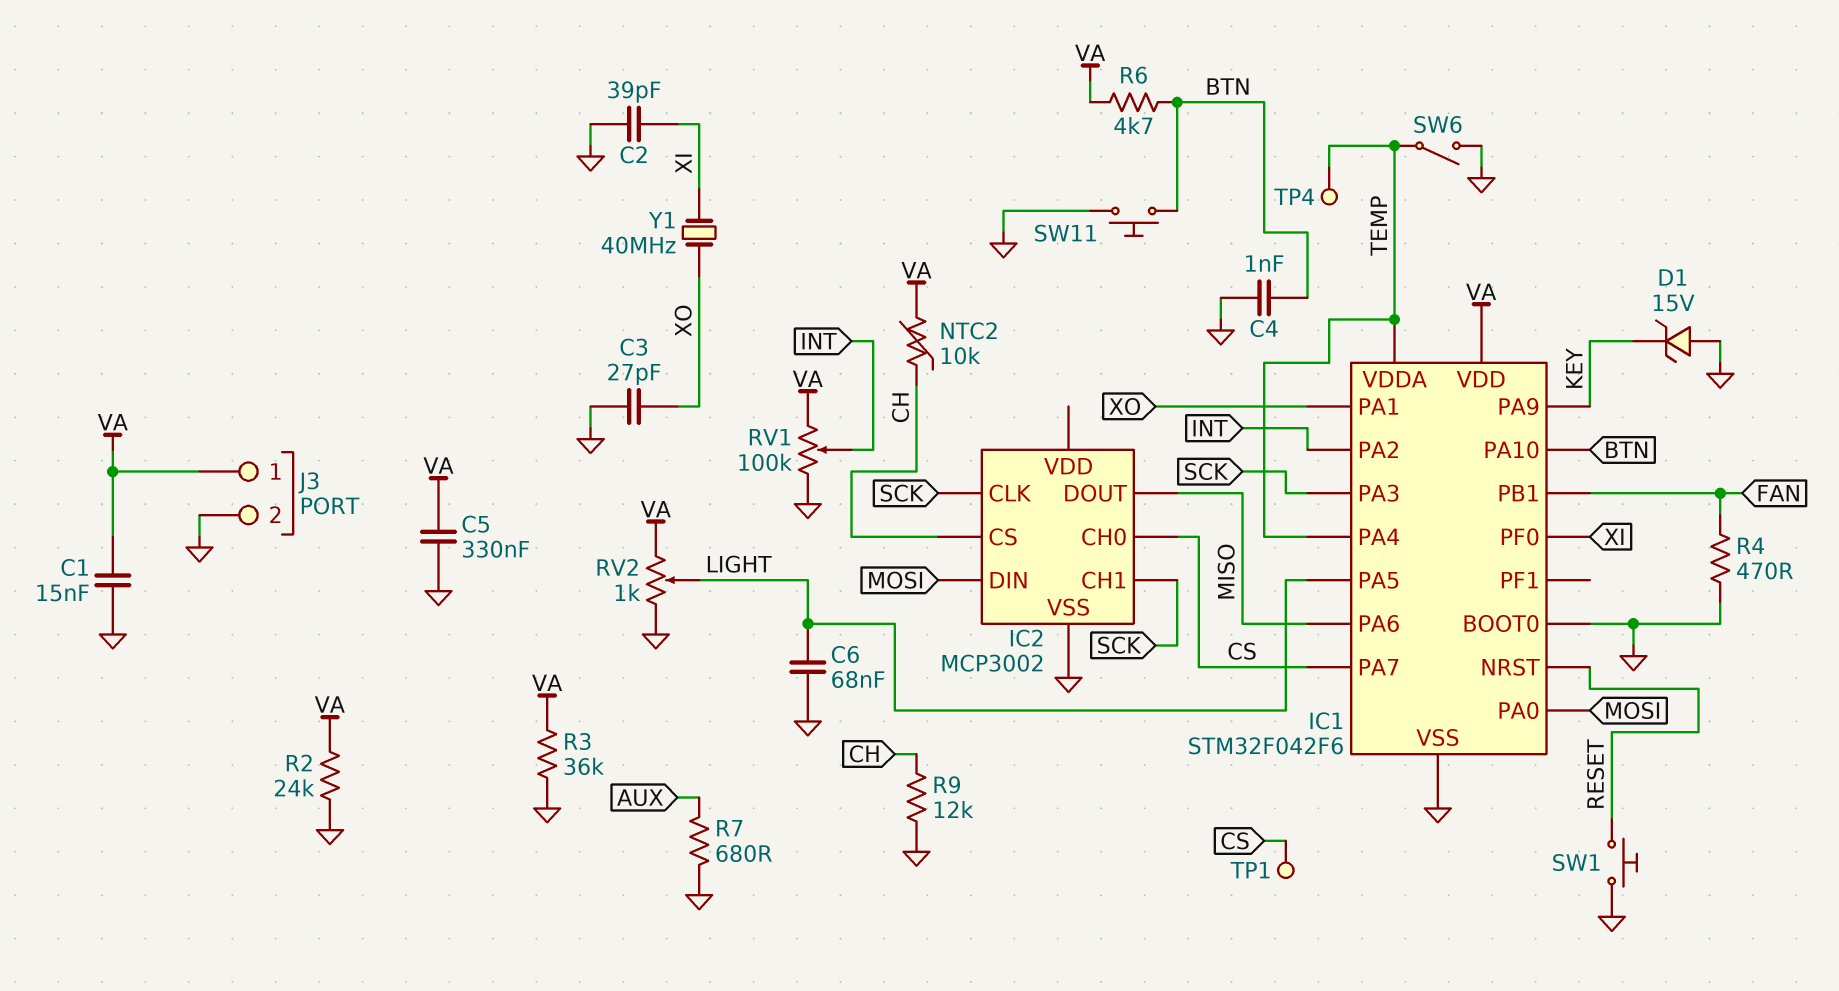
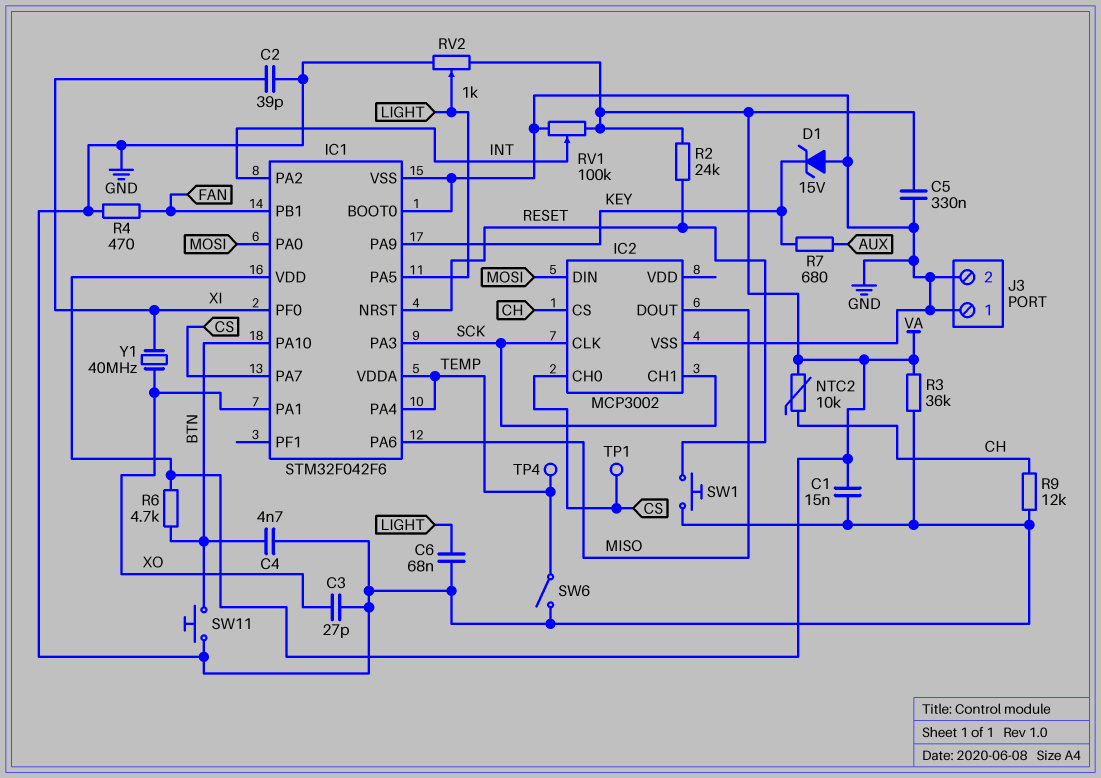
C4: 1nF (BTN, GND) -> 4.7nF (BTN, GND)
J3 pin 1: VA -> GND
R2: 24k (GND, VA) -> 24k (RESET, VA)
R7: 680 (AUX, GND) -> 680 (AUX, KEY)

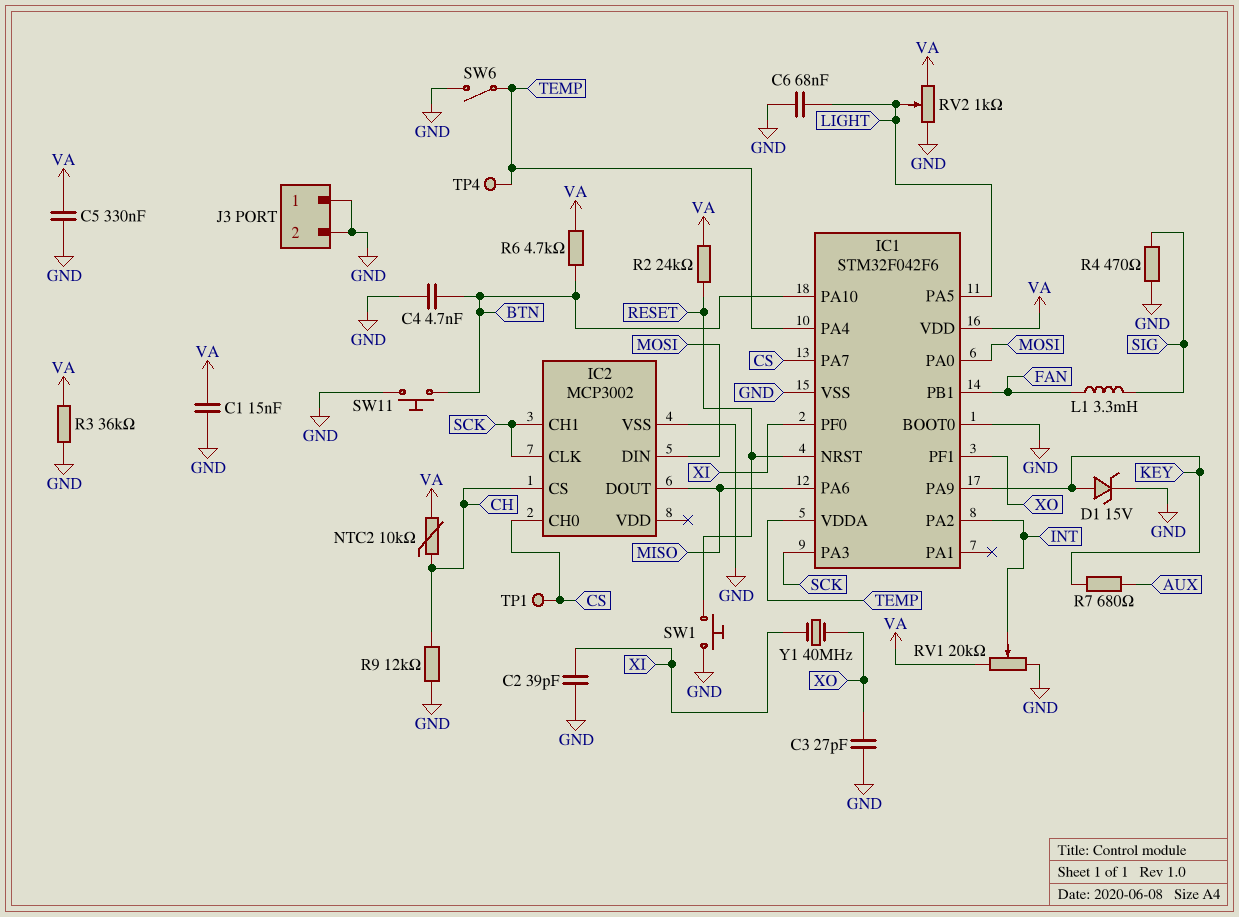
D1: zener 15V (A GND, K KEY) -> zener 15V (A KEY, K GND)
IC1 pin PA1: XO -> none
IC1 pin PF1: none -> XO
L1: none -> 3.3mH (FAN, SIG)
R4: 470 (FAN, GND) -> 470 (GND, SIG)
RV1: 100k (GND, VA, wiper INT) -> 20k (GND, VA, wiper INT)

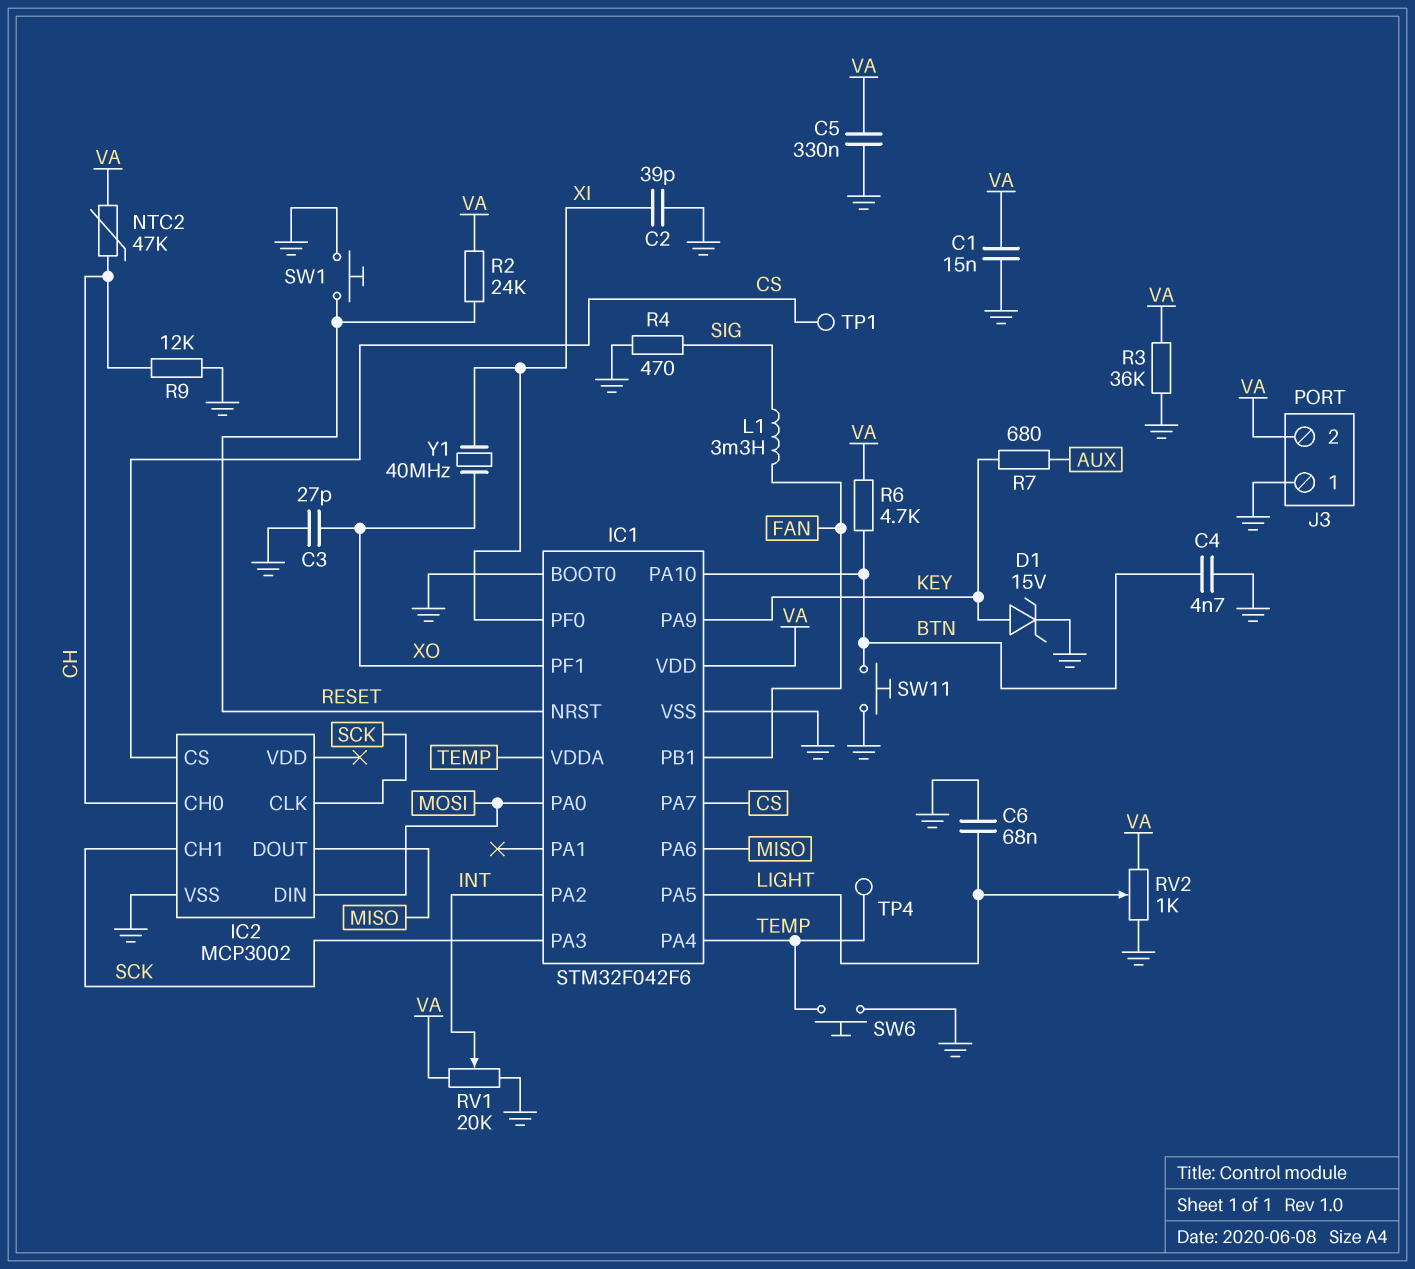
IC2 pin CH0: CS -> CH
IC2 pin CS: CH -> CS
J3 pin 2: GND -> VA
NTC2: 10k (CH, VA) -> 47k (CH, VA)
SW6: switch (GND, TEMP) -> button (GND, TEMP)

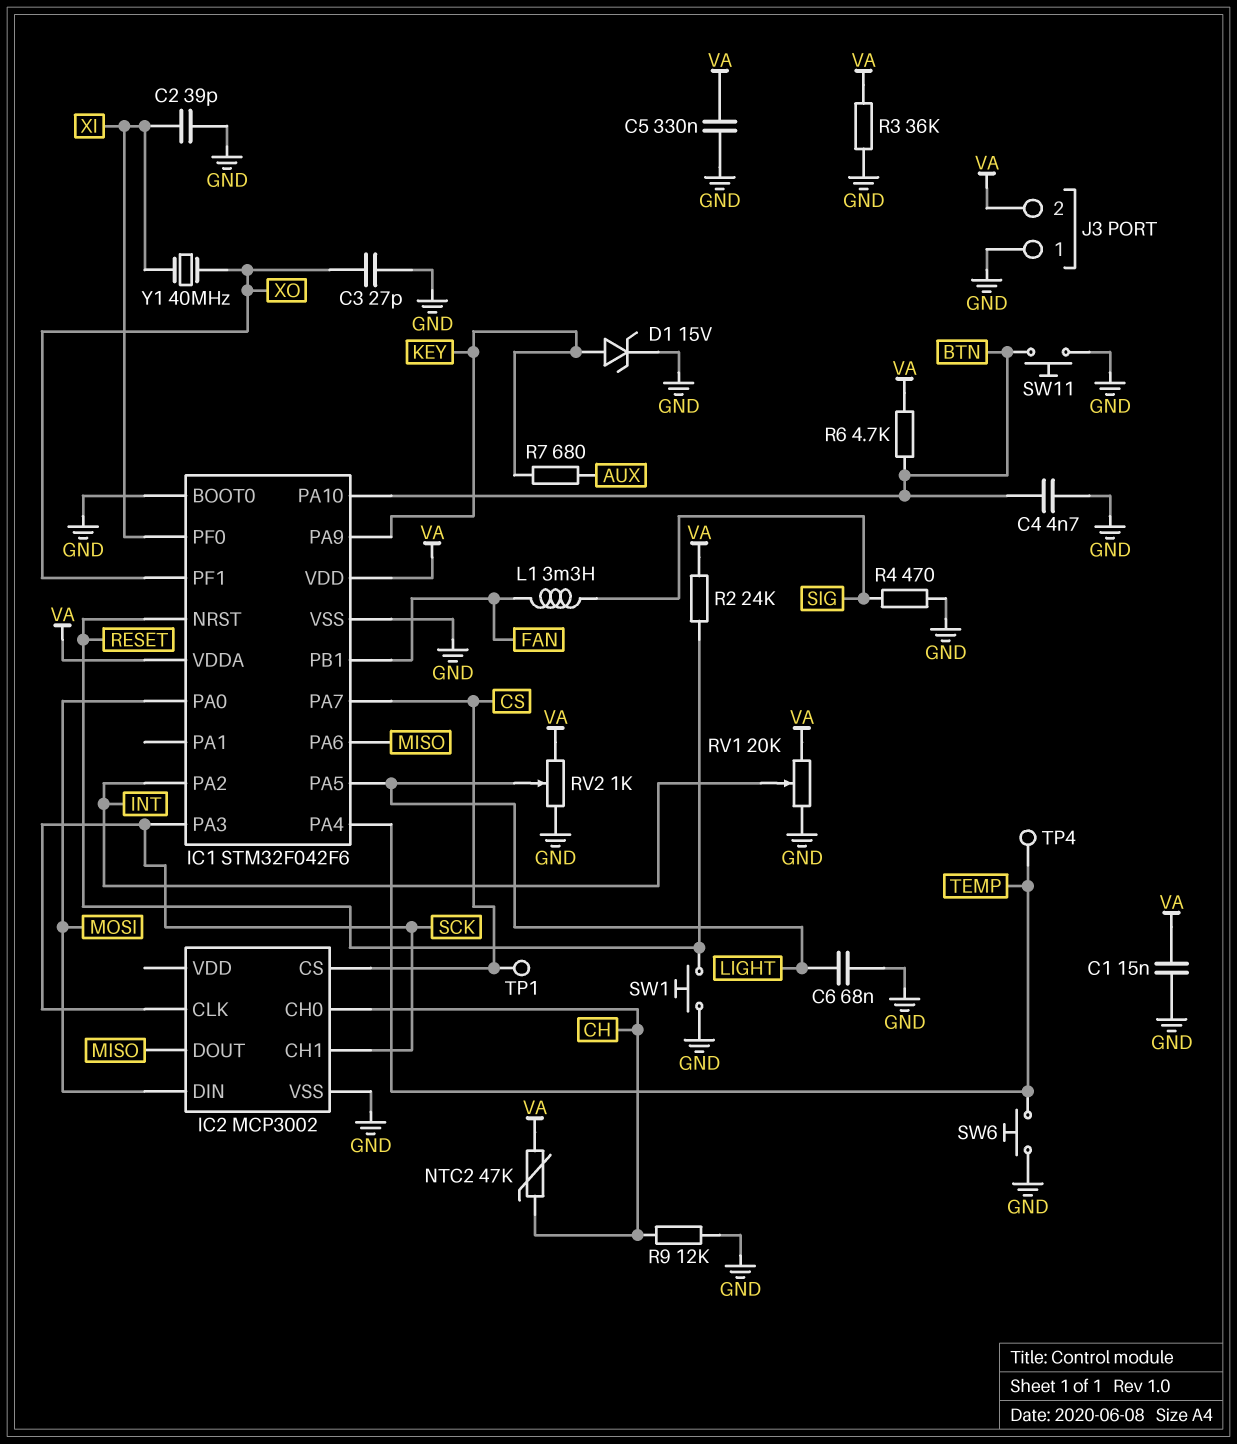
IC1 pin VDDA: TEMP -> VA

